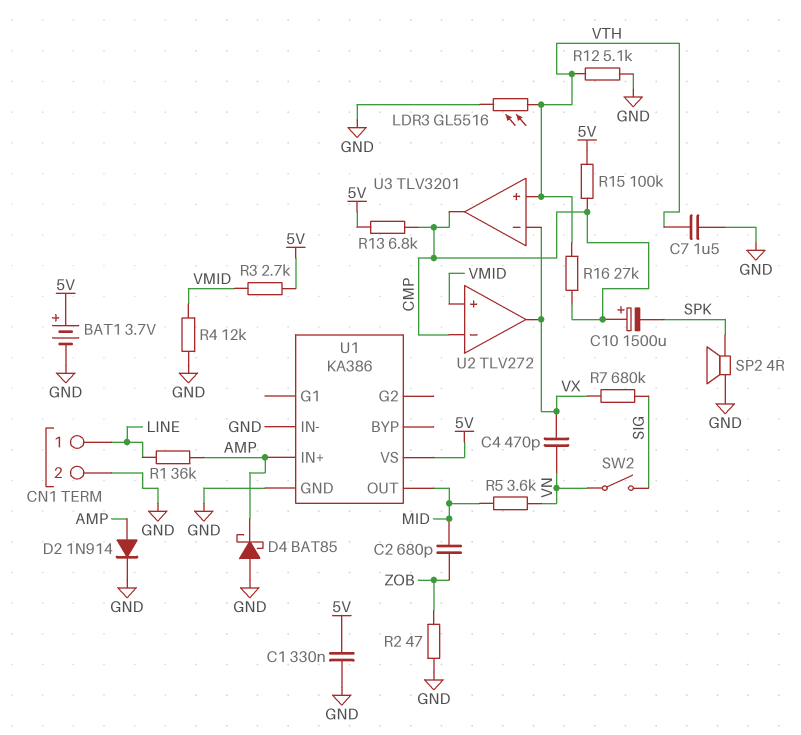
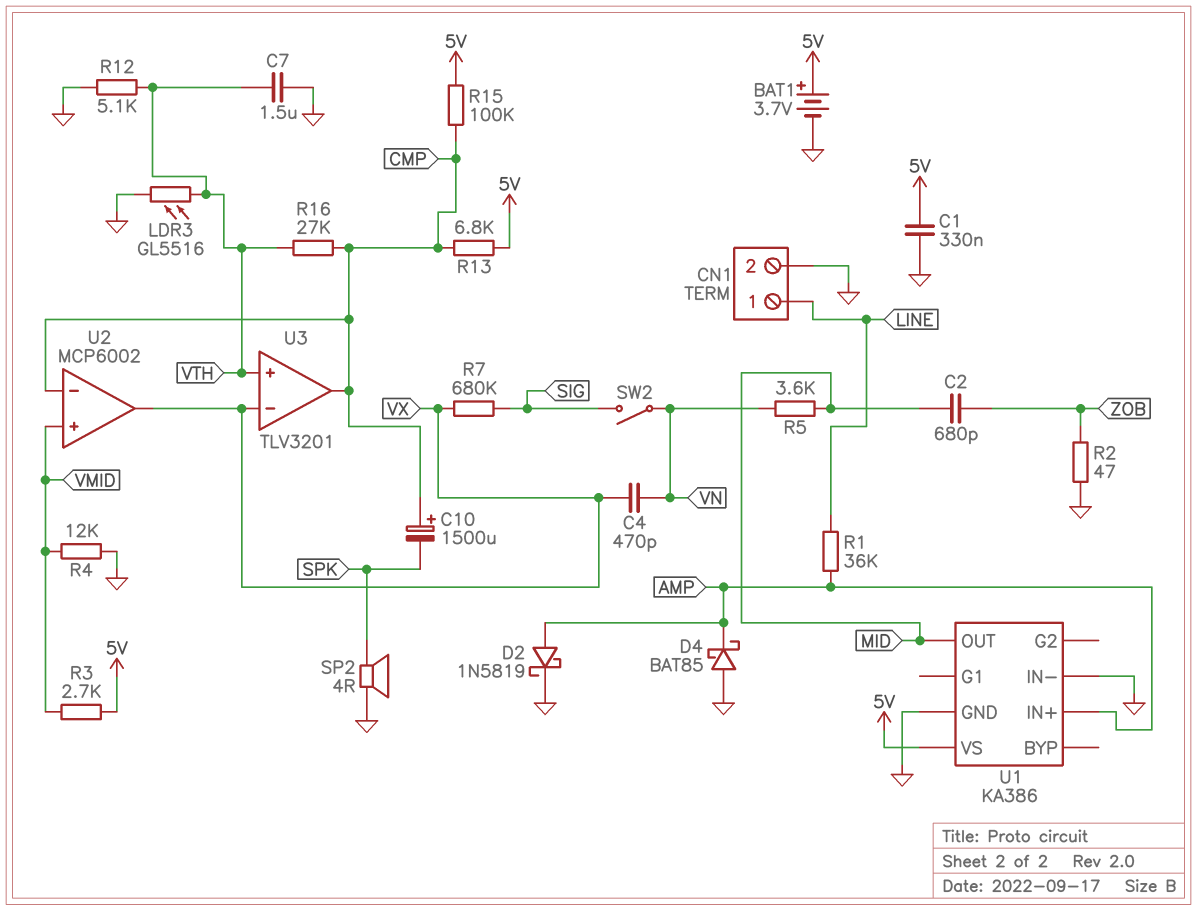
D2: diode 1N914 (A AMP, K GND) -> schottky 1N5819 (A AMP, K GND)
U2: TLV272 -> MCP6002

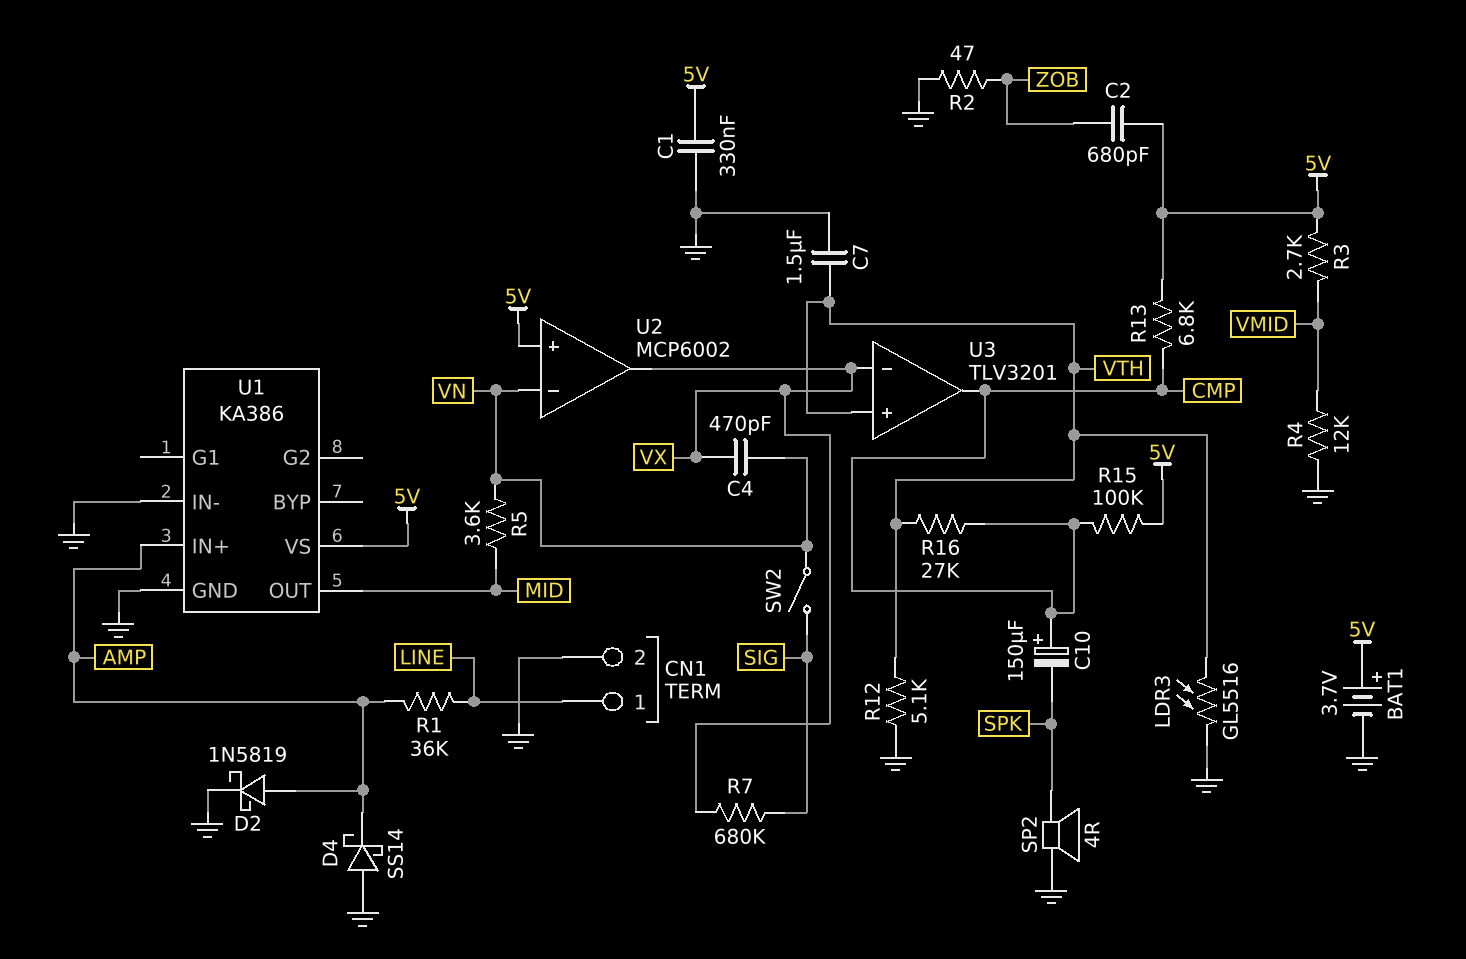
C2: 680pF (MID, ZOB) -> 680pF (5V, ZOB)
C10: 1500uF (plus CMP, minus SPK) -> 150uF (plus CMP, minus SPK)
D4: schottky BAT85 (A GND, K AMP) -> schottky SS14 (A GND, K AMP)
U2 pin in+: VMID -> 5V
U2 pin in-: CMP -> VN

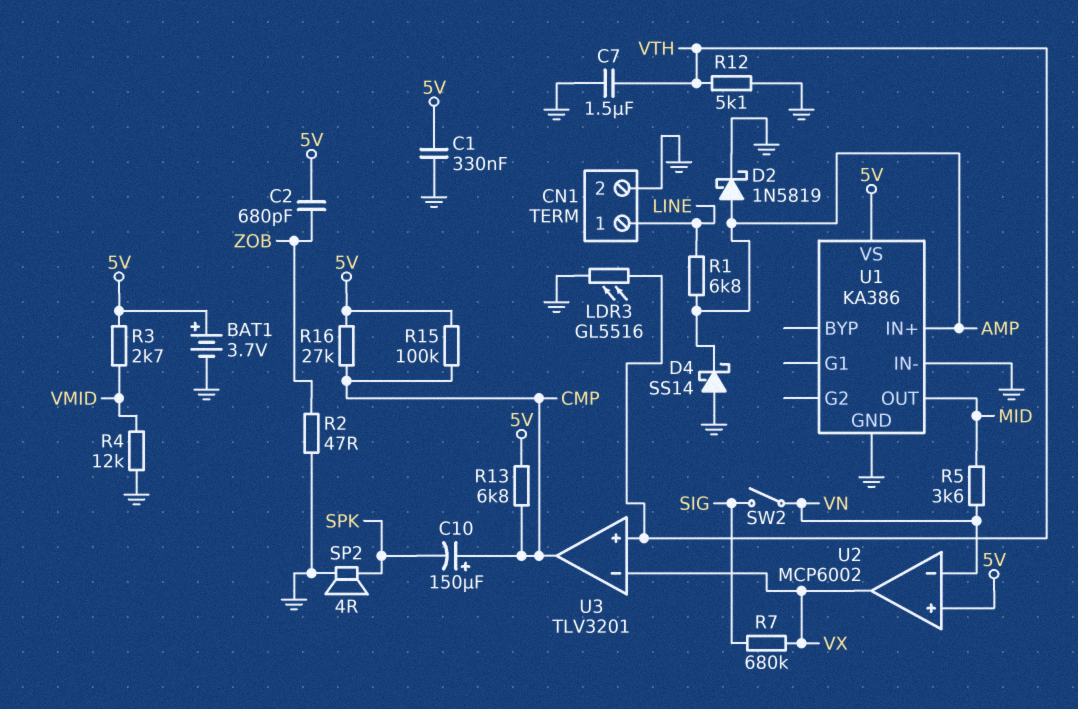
C4: 470pF (VN, VX) -> none
R1: 36k (AMP, LINE) -> 6.8k (AMP, LINE)
R16: 27k (CMP, VTH) -> 27k (5V, CMP)

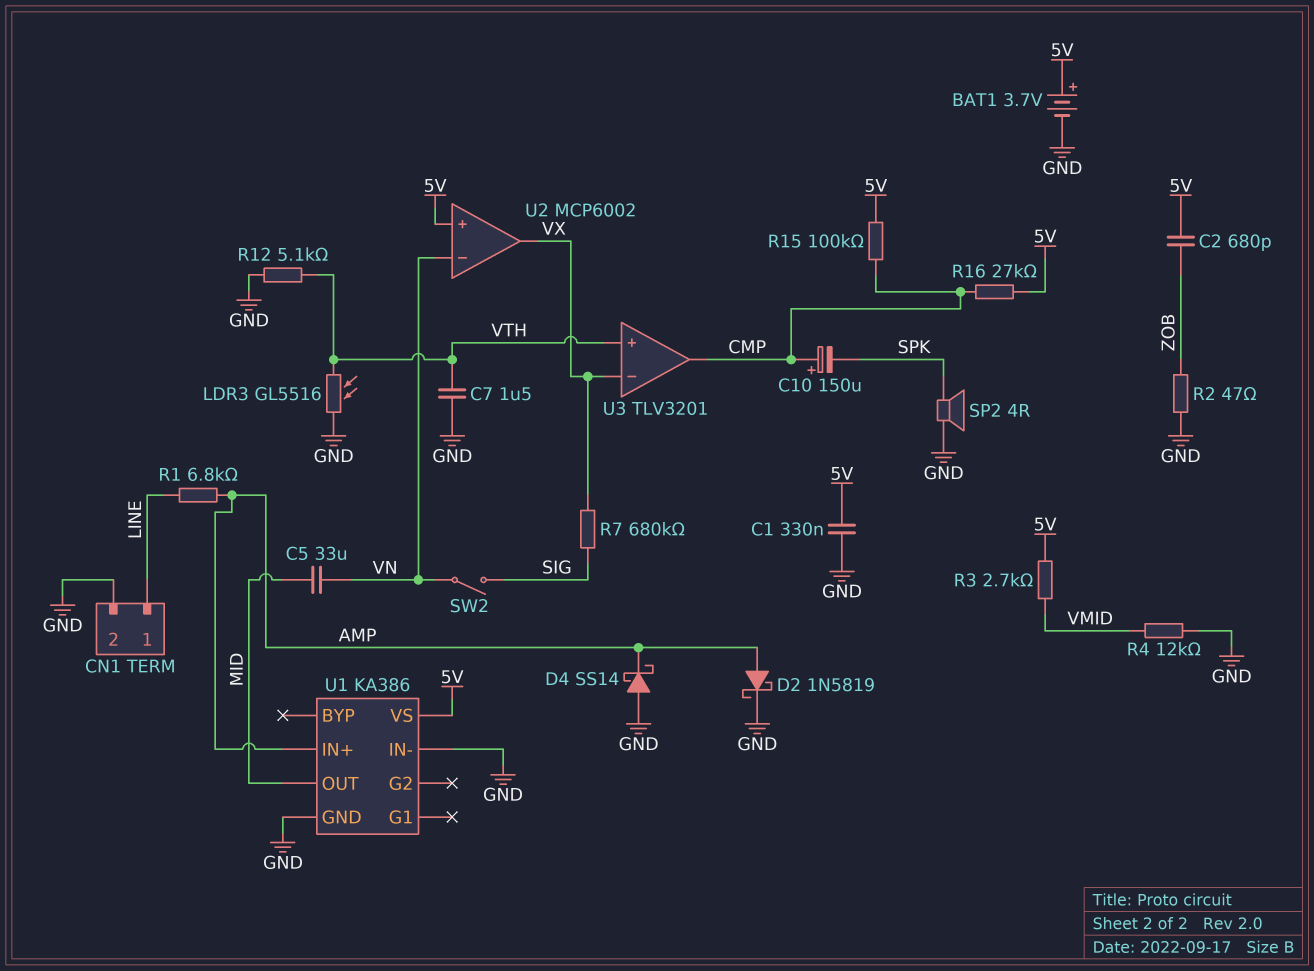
C5: none -> 33uF (MID, VN)
R5: 3.6k (MID, VN) -> none
R13: 6.8k (5V, CMP) -> none

